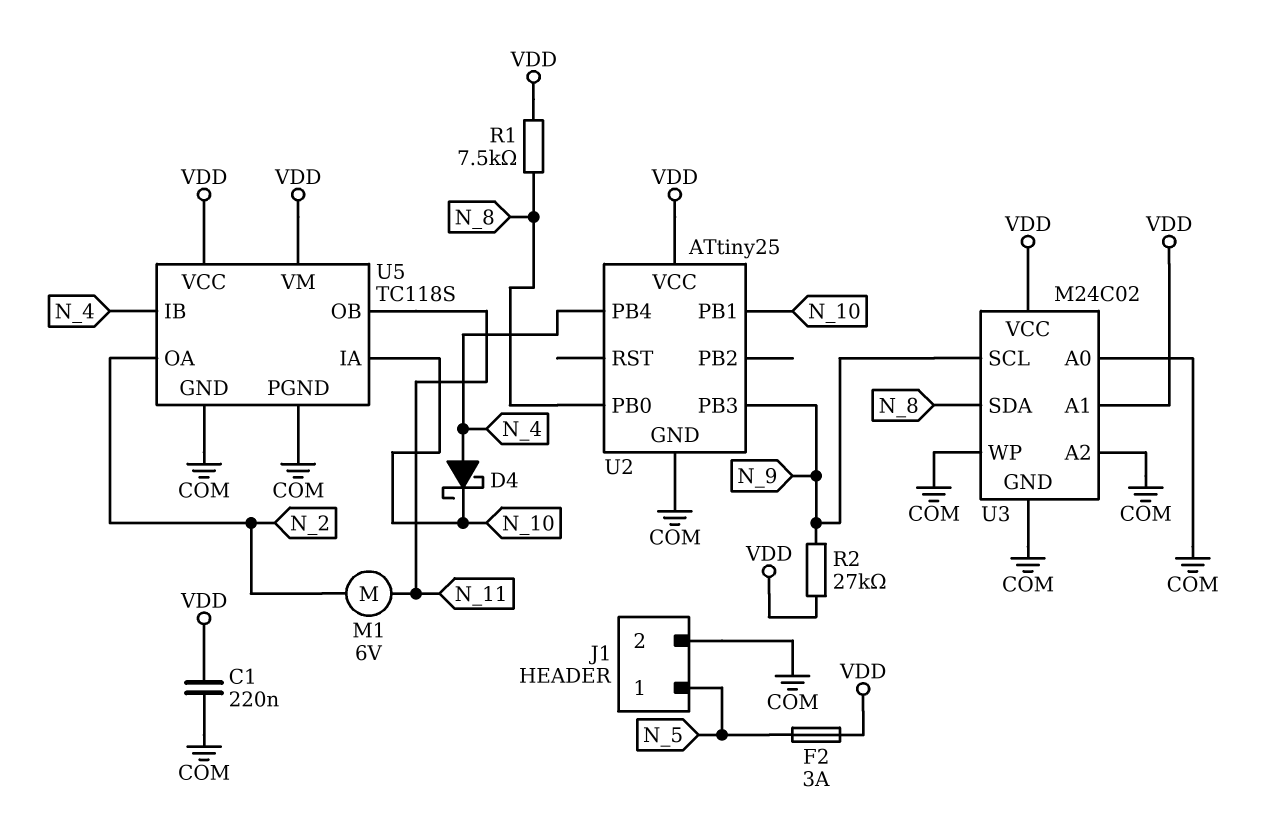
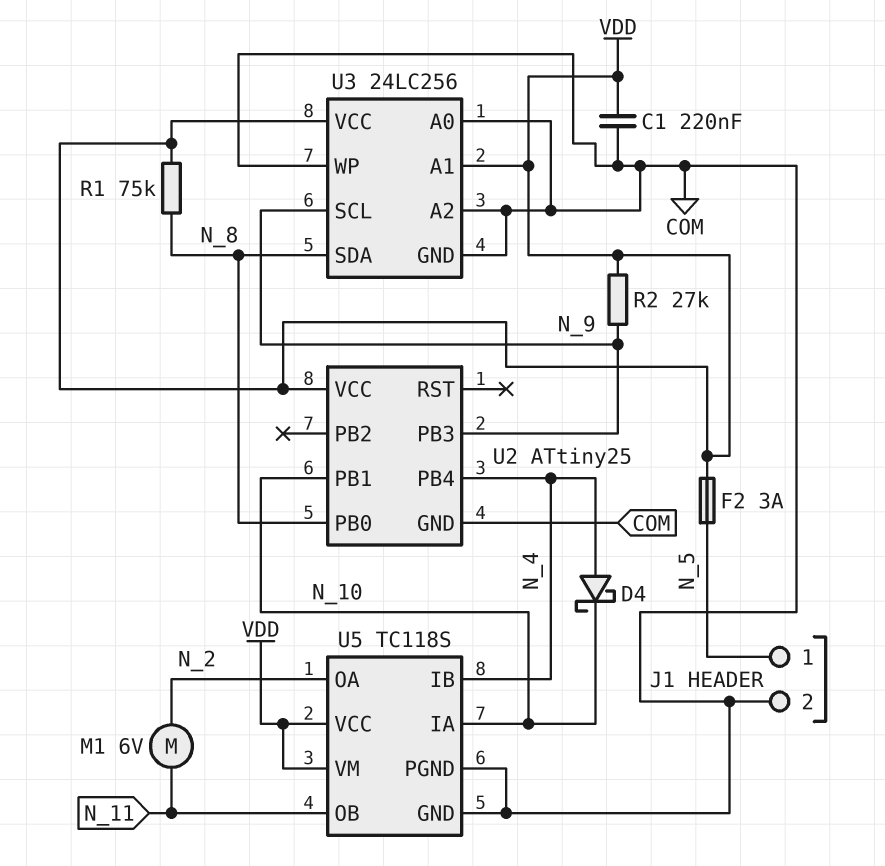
R1: 7.5k (N_8, VDD) -> 75k (N_8, VDD)
U3: M24C02 -> 24LC256

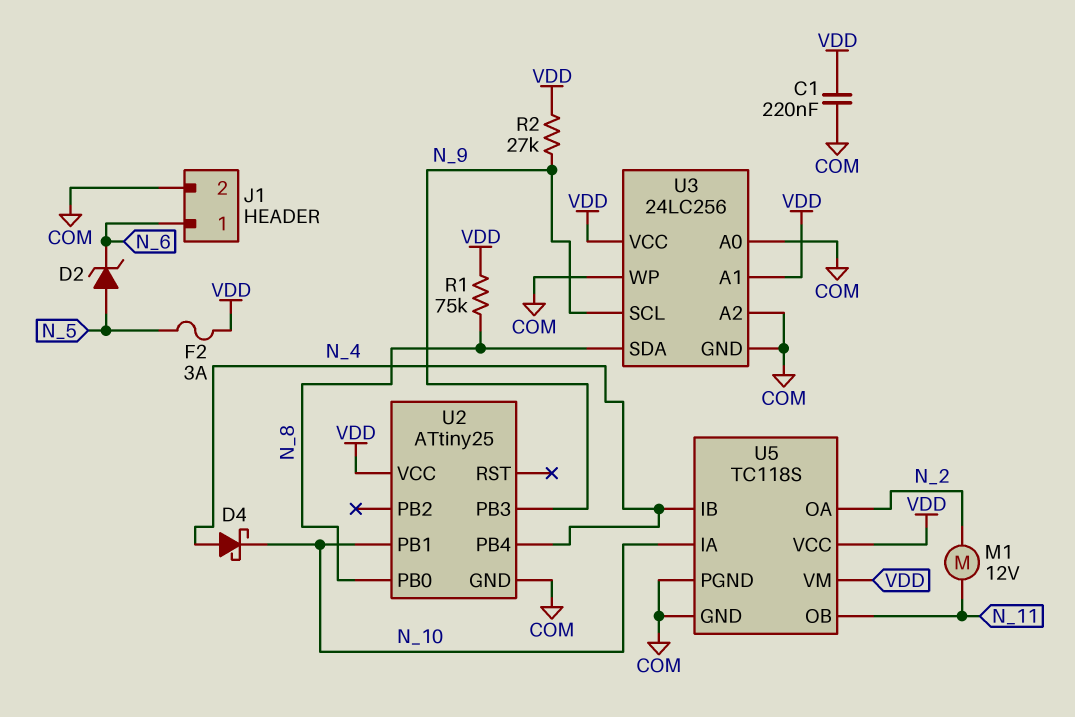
D2: none -> zener (A N_5, K N_6)
J1 pin 1: N_5 -> N_6
M1: motor 6V (N_2, N_11) -> motor 12V (N_2, N_11)

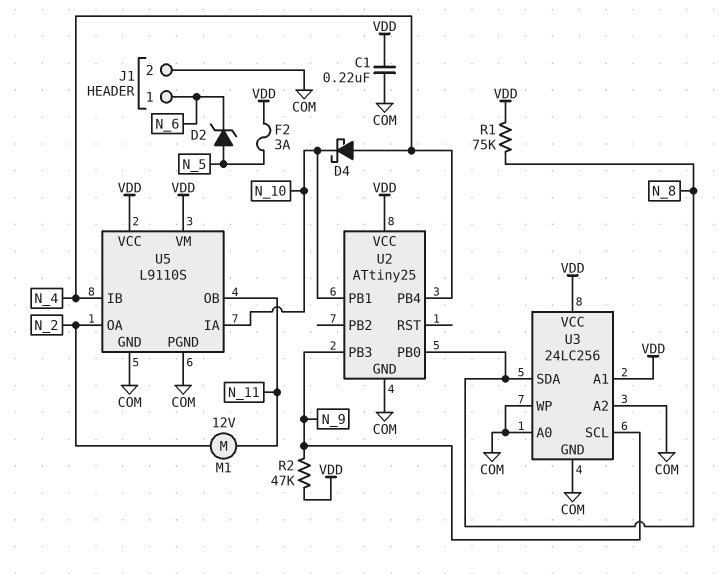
R2: 27k (N_9, VDD) -> 47k (N_9, VDD)
U5: TC118S -> L9110S

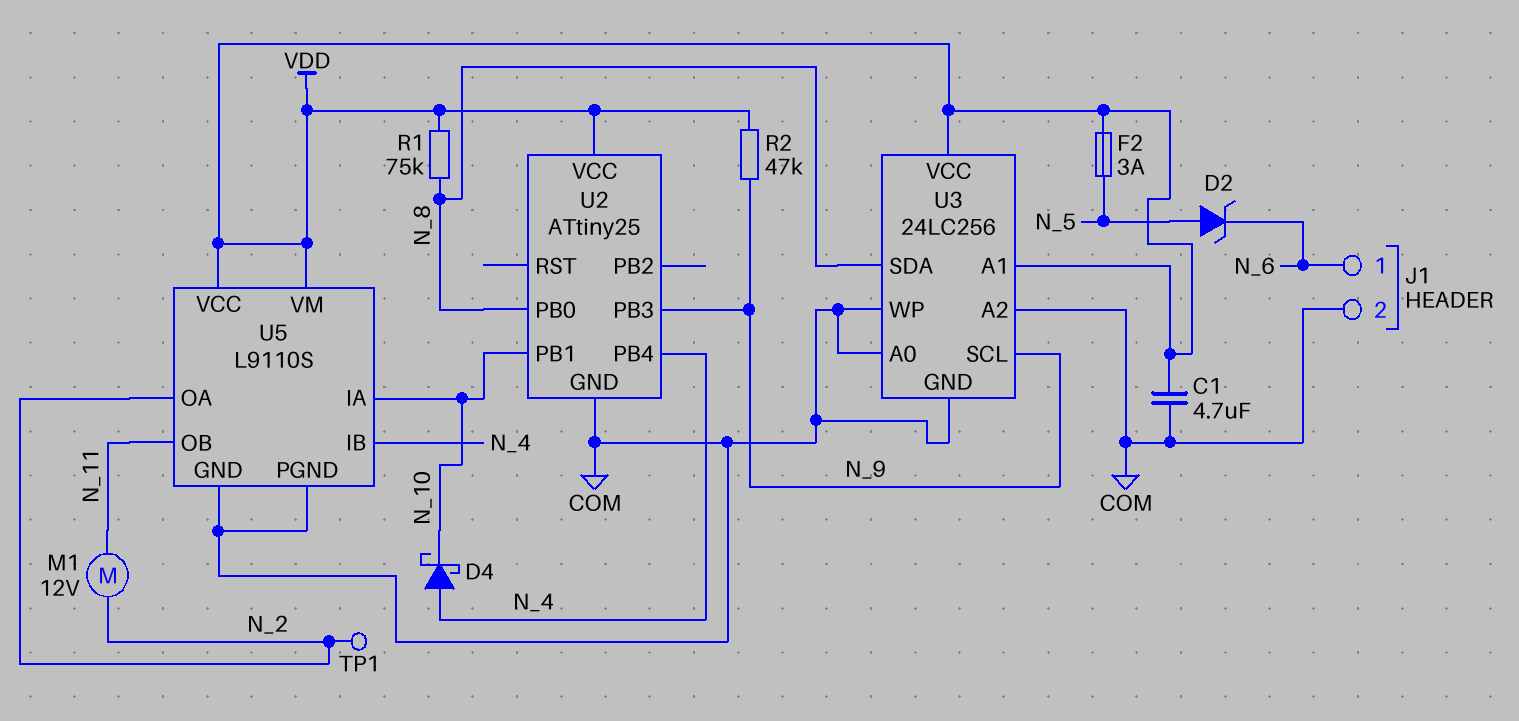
C1: 220nF (COM, VDD) -> 4.7uF (COM, VDD)
TP1: none -> test point (N_2)

